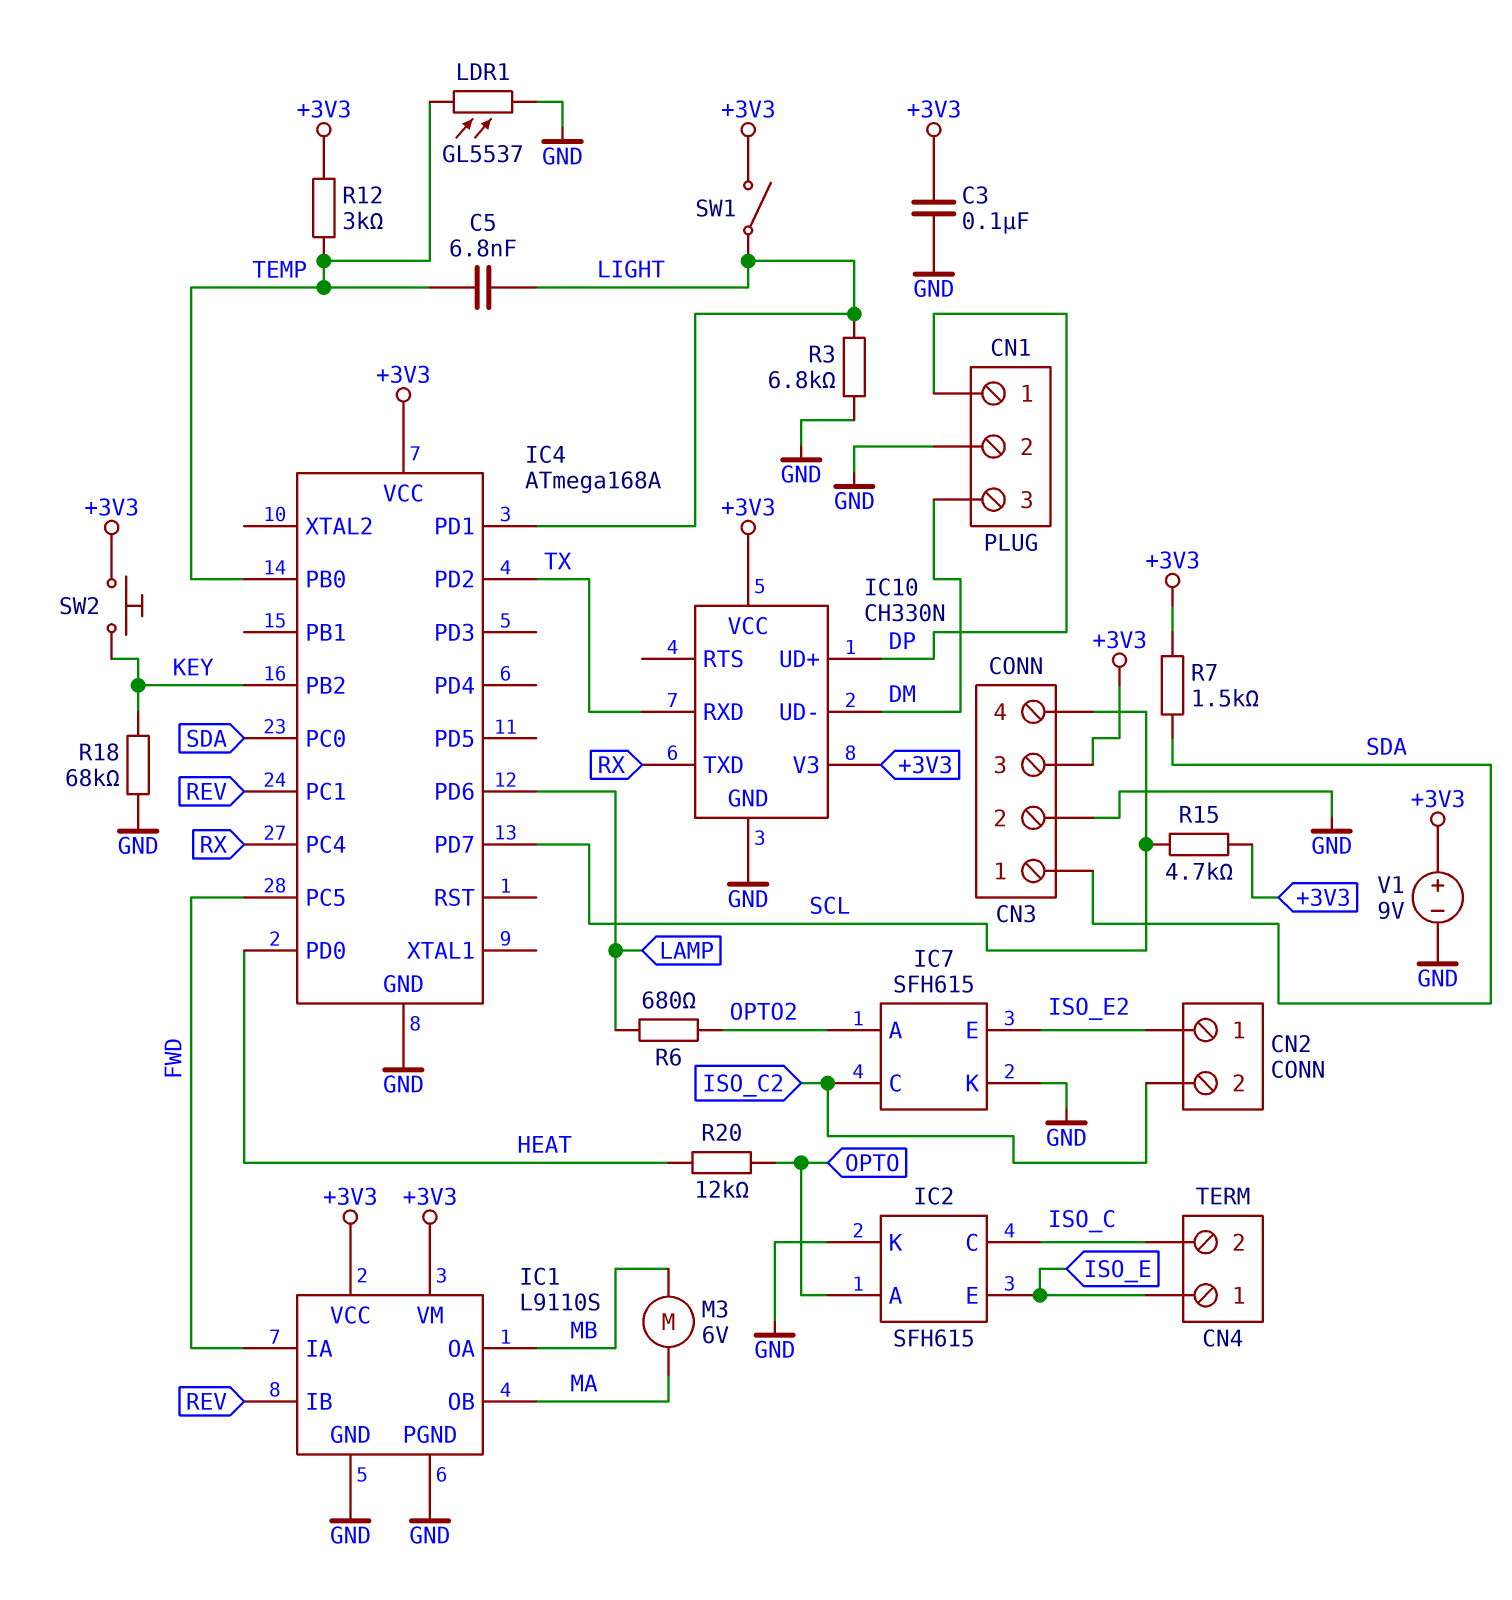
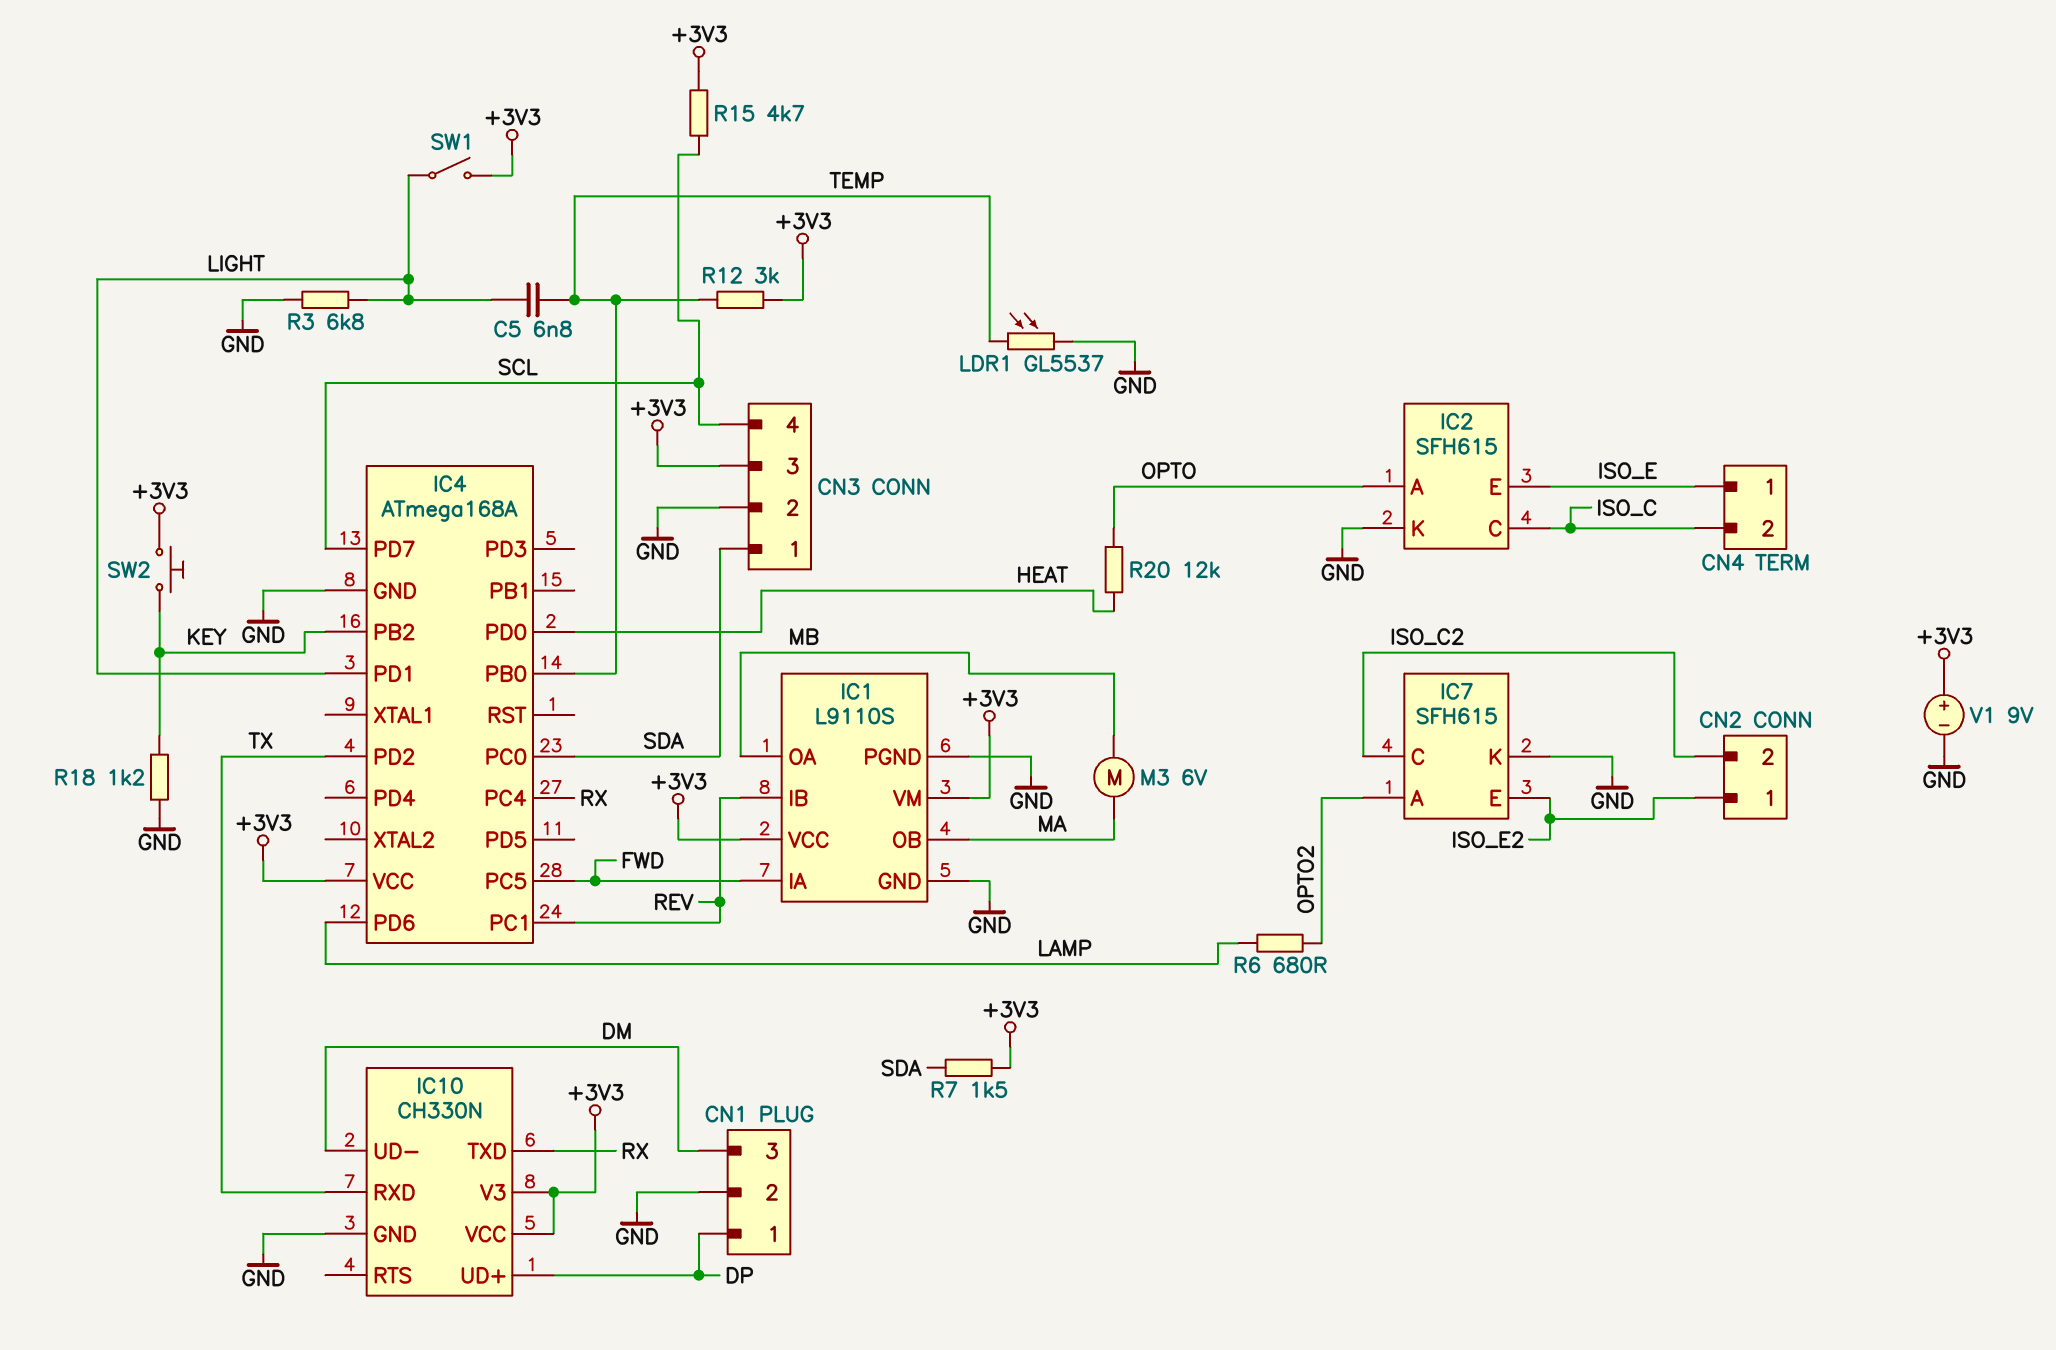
C3: 100nF (+3V3, GND) -> none
R18: 68k (GND, KEY) -> 1.2k (GND, KEY)

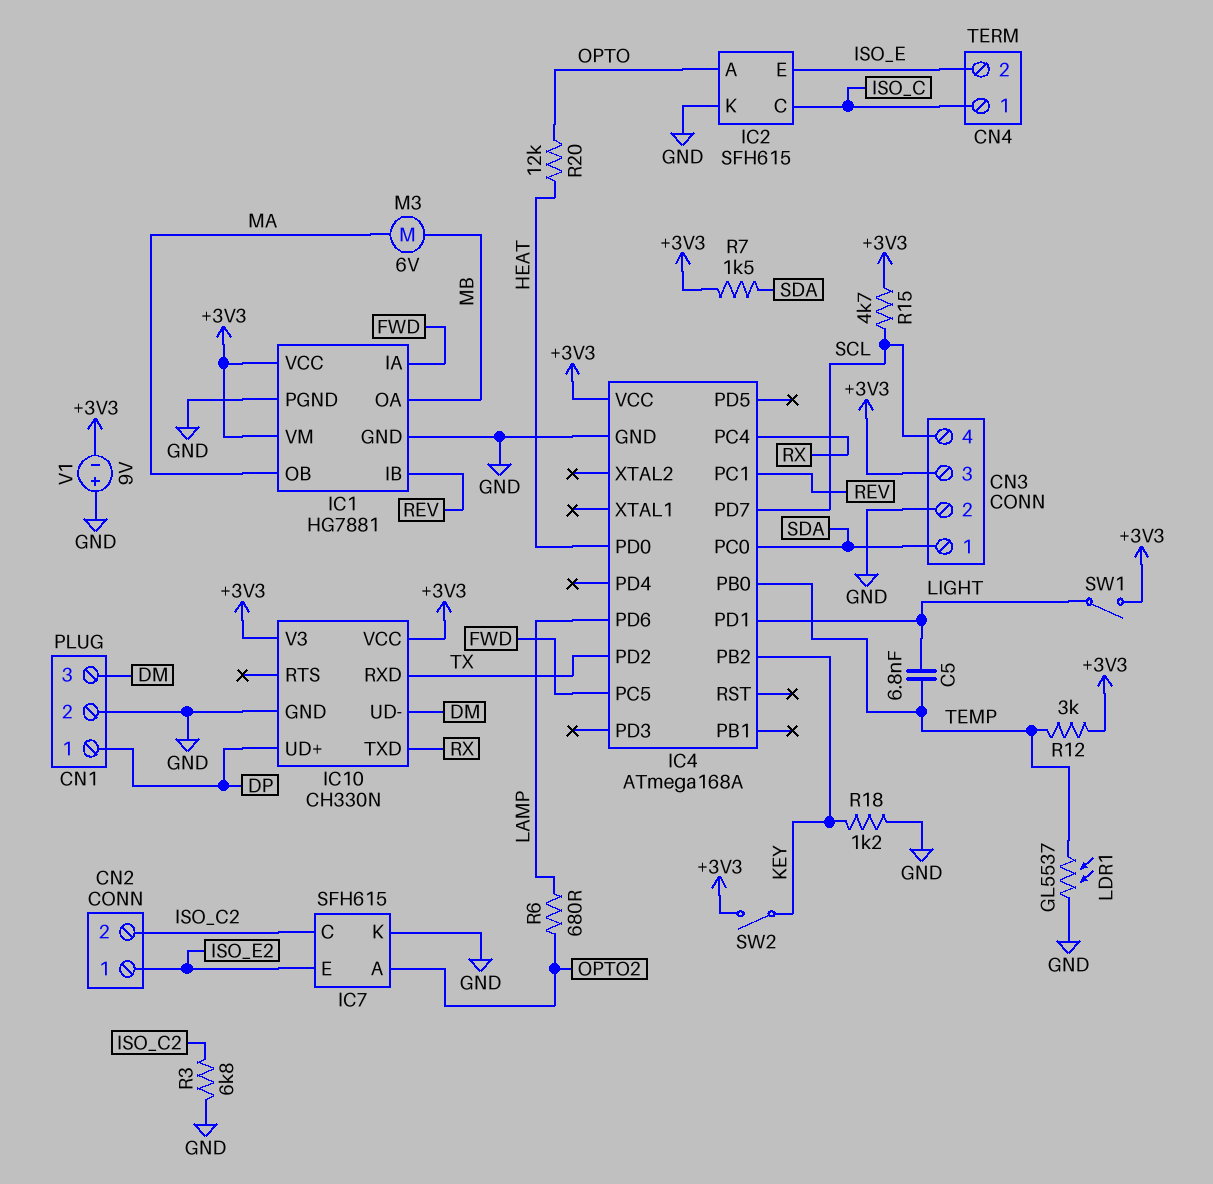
CN4 pin 1: ISO_E -> ISO_C
CN4 pin 2: ISO_C -> ISO_E
IC1: L9110S -> HG7881
R3: 6.8k (GND, LIGHT) -> 6.8k (GND, ISO_C2)
SW2: button (+3V3, KEY) -> switch (+3V3, KEY)
V1: 9V (plus +3V3, minus GND) -> 9V (plus GND, minus +3V3)

